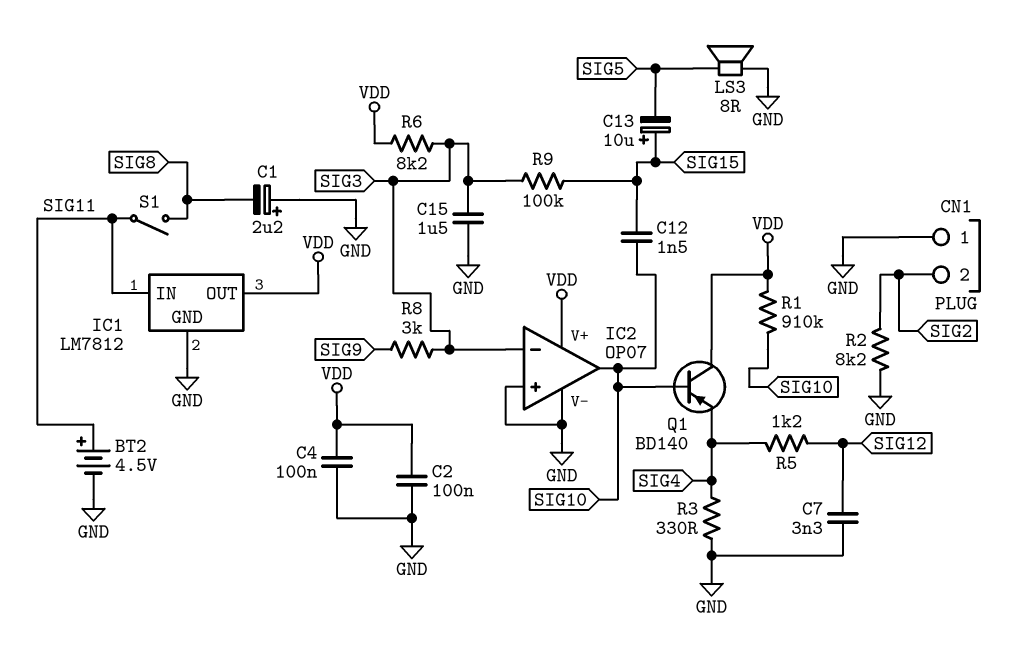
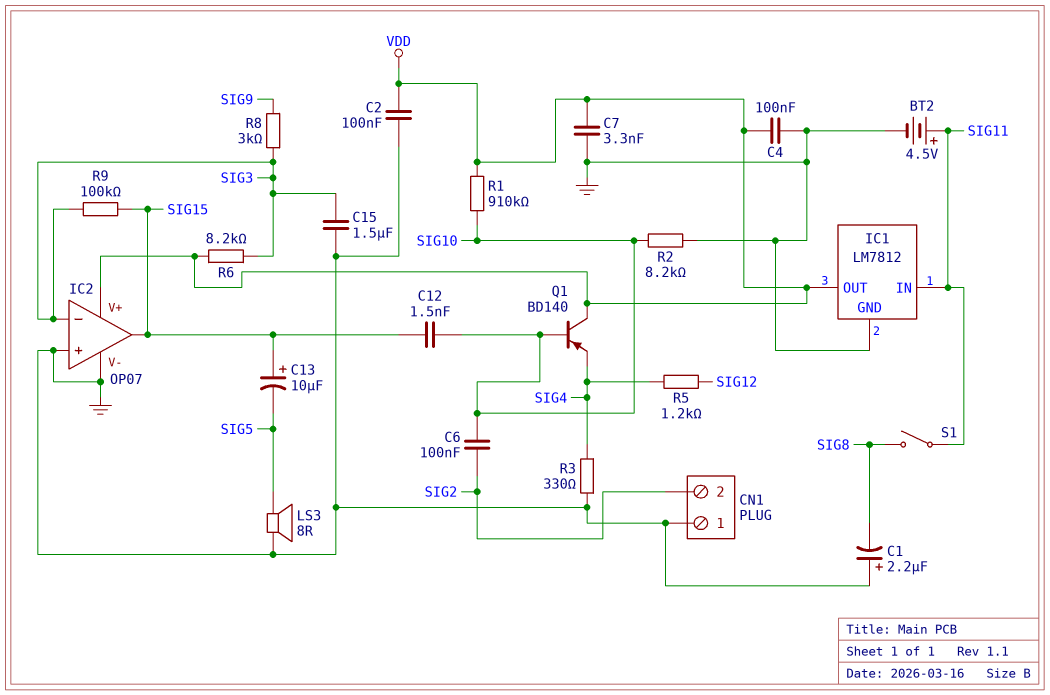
C6: none -> 100nF (SIG2, SIG10)
C7: 3.3nF (GND, SIG12) -> 3.3nF (GND, VDD)
IC2 pin out: SIG10 -> SIG15
R2: 8.2k (GND, SIG2) -> 8.2k (GND, SIG10)

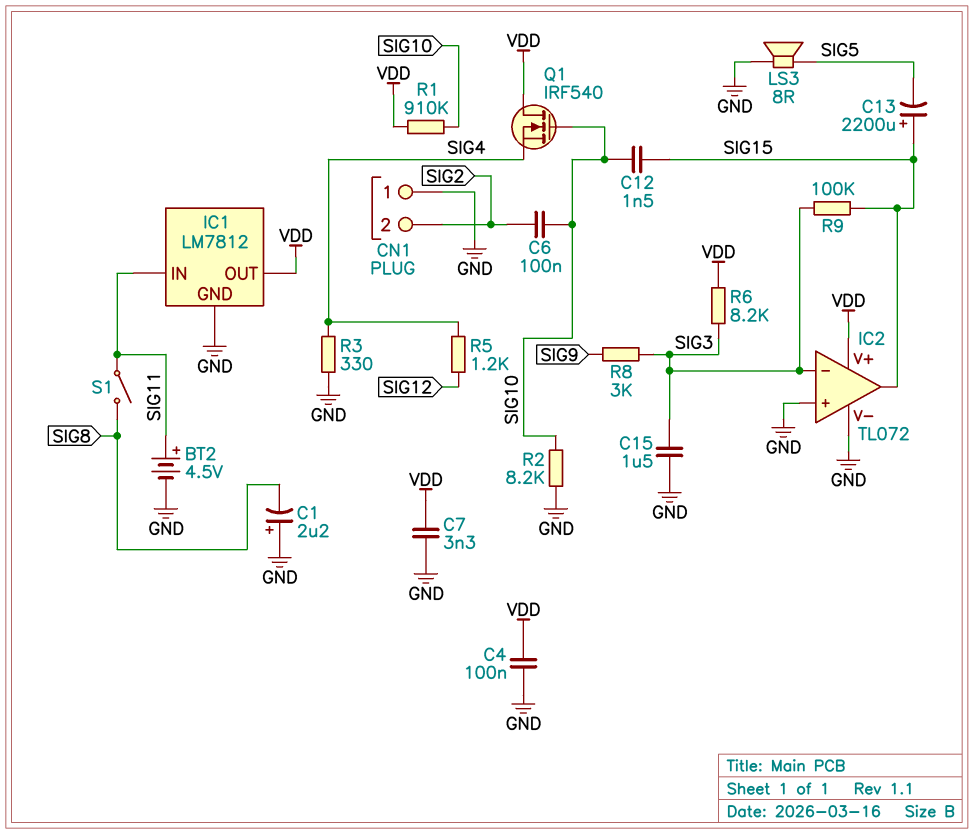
C2: 100nF (GND, VDD) -> none
C13: 10uF (plus SIG15, minus SIG5) -> 2200uF (plus SIG15, minus SIG5)
IC2: OP07 -> TL072
Q1: PNP BD140 (B SIG10, C VDD, E SIG4) -> NMOS IRF540 (G SIG10, D VDD, S SIG4)

